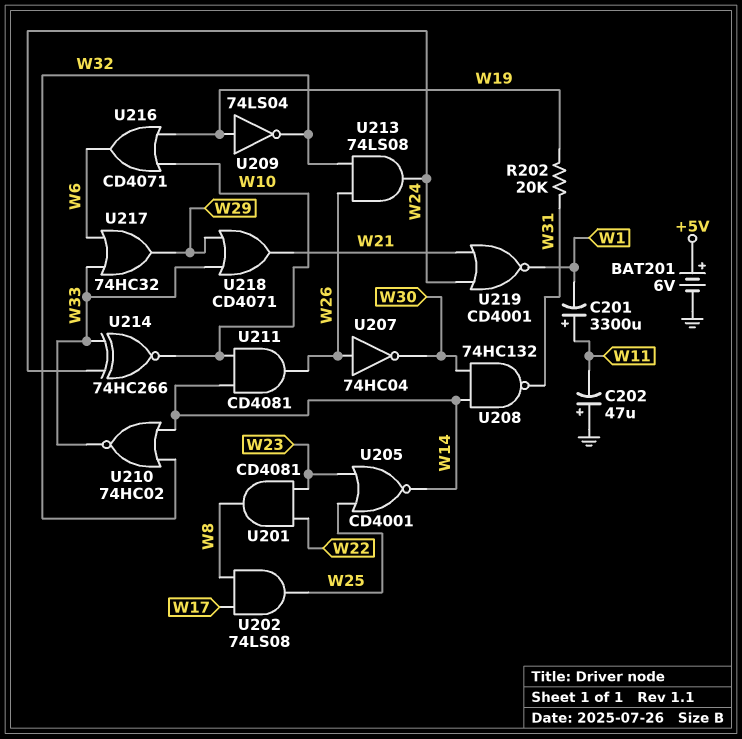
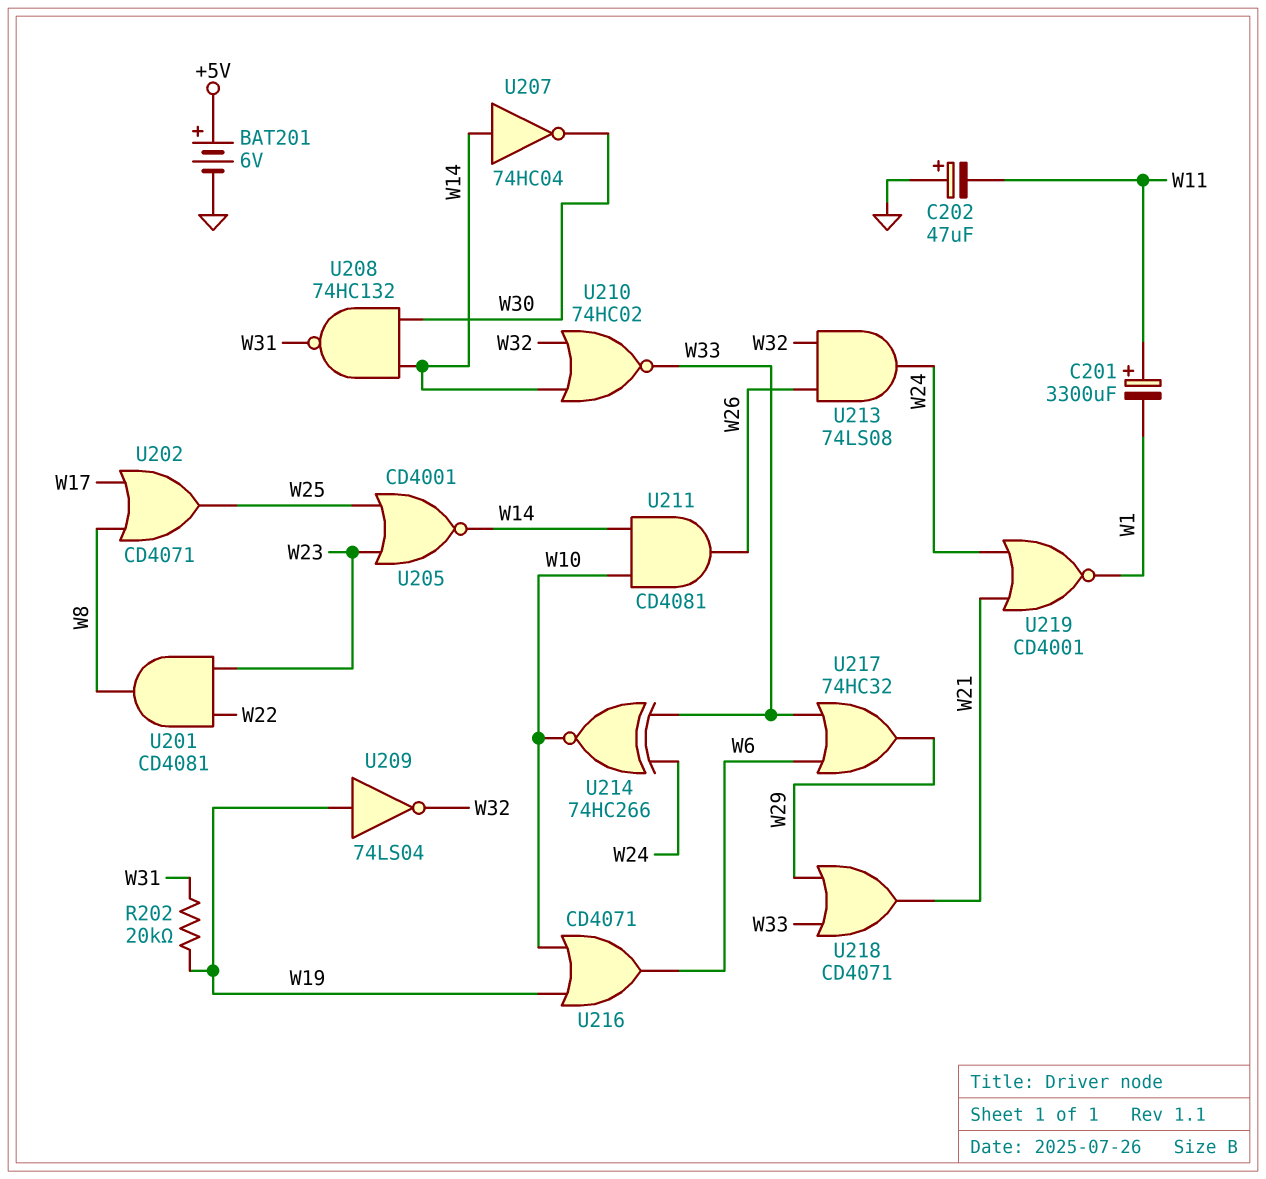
U202: AND 74LS08 (in W8, in W17, out W25) -> OR CD4071 (in W8, in W17, out W25)
U207: NOT 74HC04 (in W26, out W30) -> NOT 74HC04 (in W14, out W30)

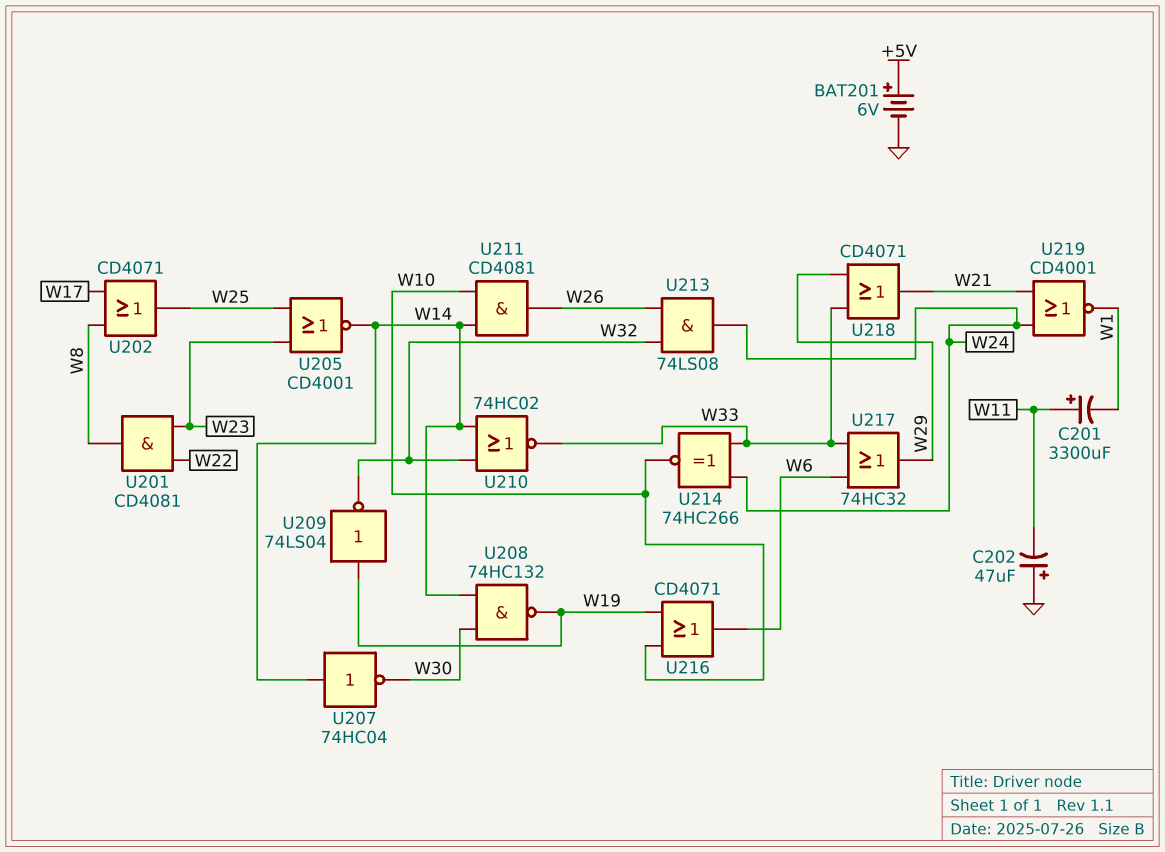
R202: 20k (W19, W31) -> none
U208: NAND 74HC132 (in W14, in W30, out W31) -> NAND 74HC132 (in W14, in W30, out W19)

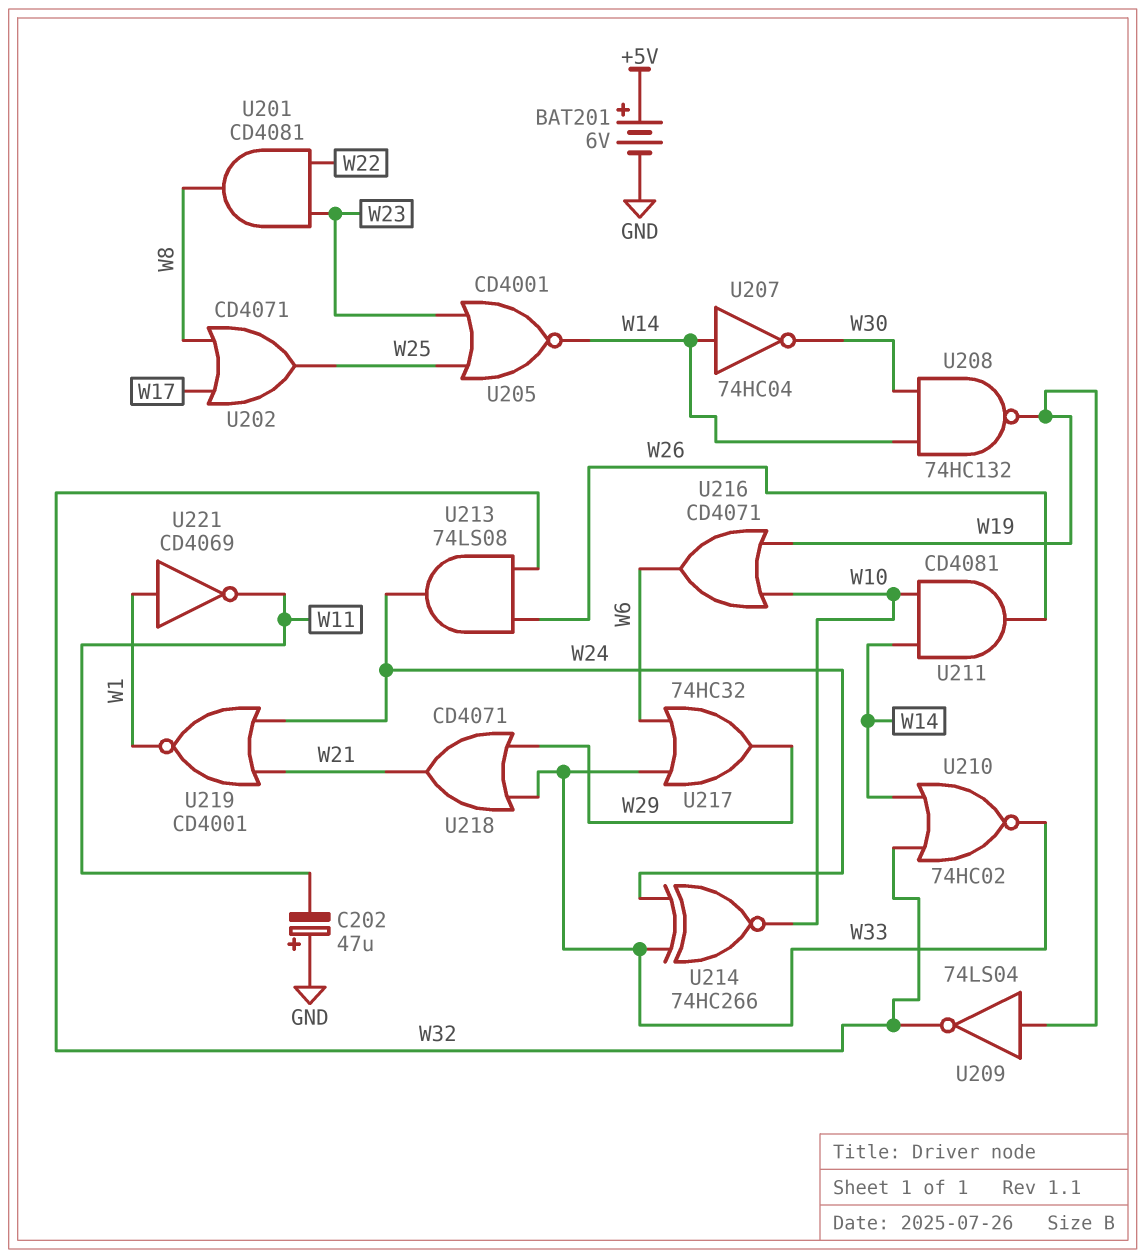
C201: 3300uF (plus W11, minus W1) -> none
U221: none -> NOT CD4069 (in W1, out W11)

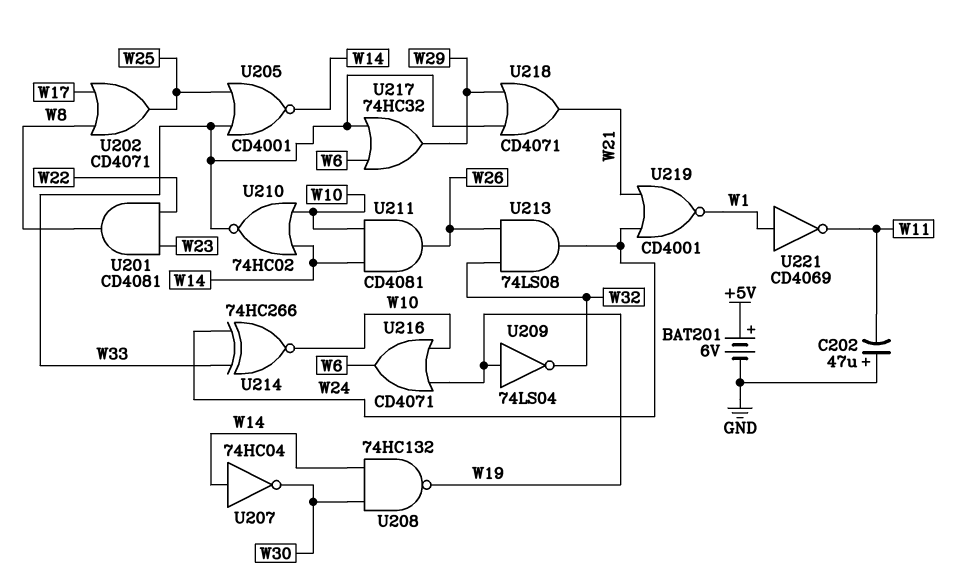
U205: NOR CD4001 (in W23, in W25, out W14) -> NOR CD4001 (in W25, in W33, out W14)
U210: NOR 74HC02 (in W14, in W32, out W33) -> NOR 74HC02 (in W10, in W14, out W33)

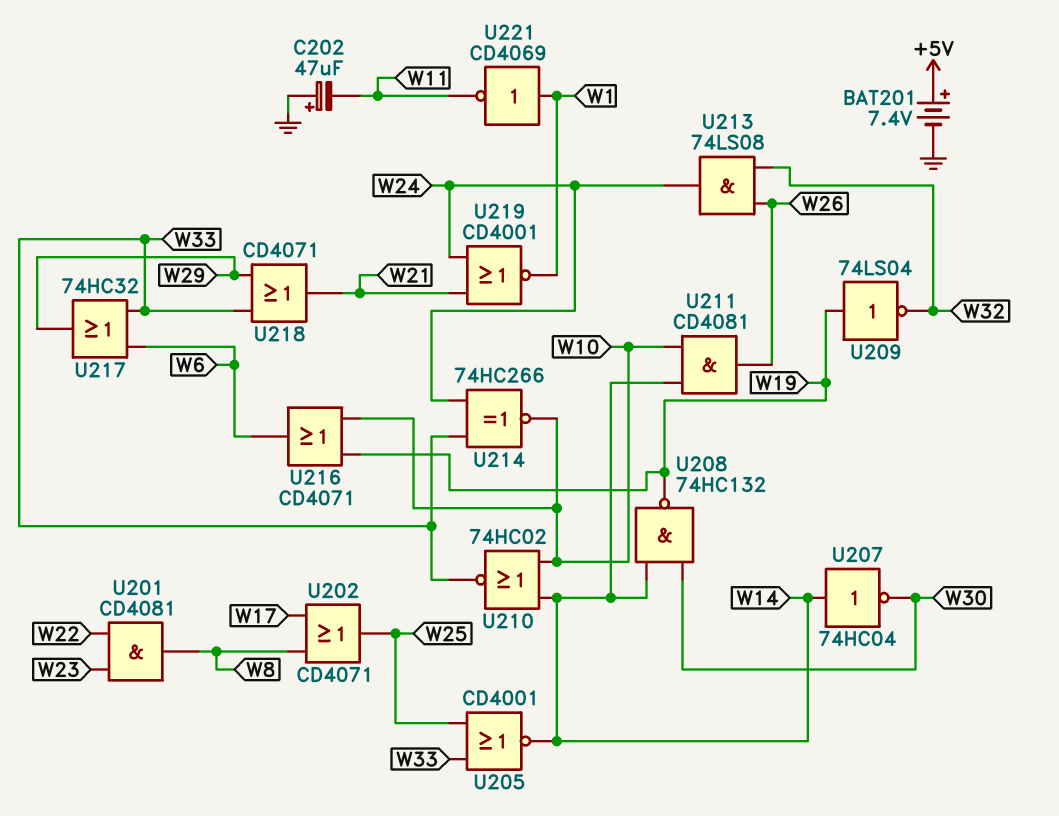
BAT201: 6V (plus +5V, minus GND) -> 7.4V (plus +5V, minus GND)

